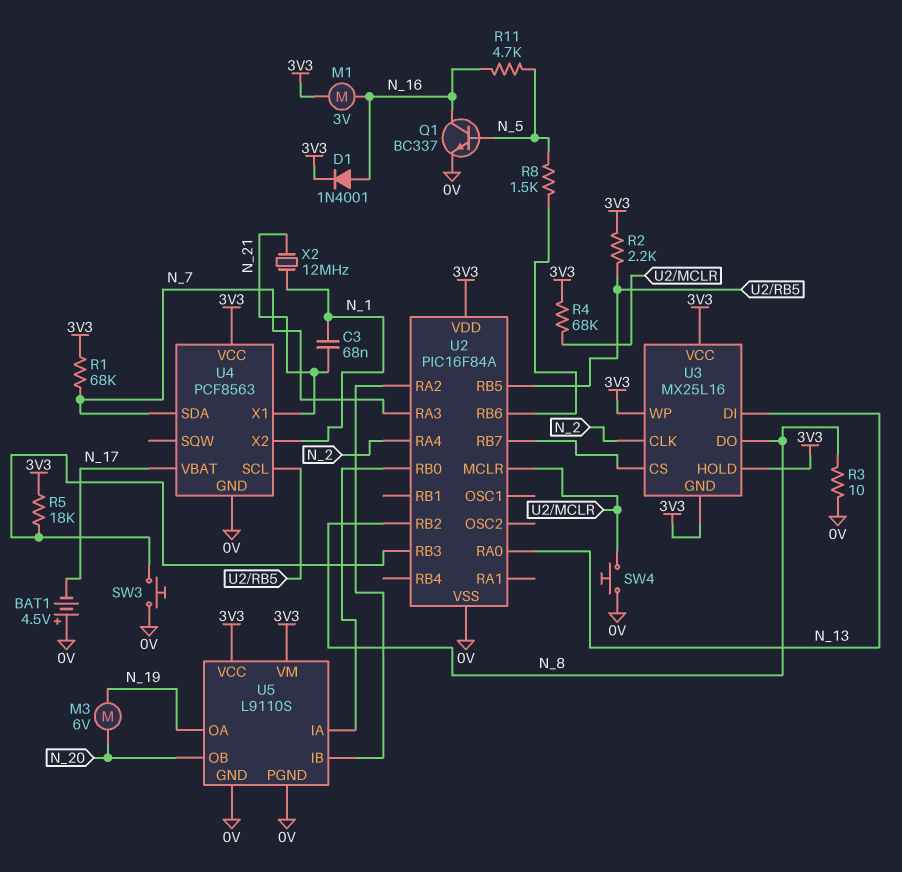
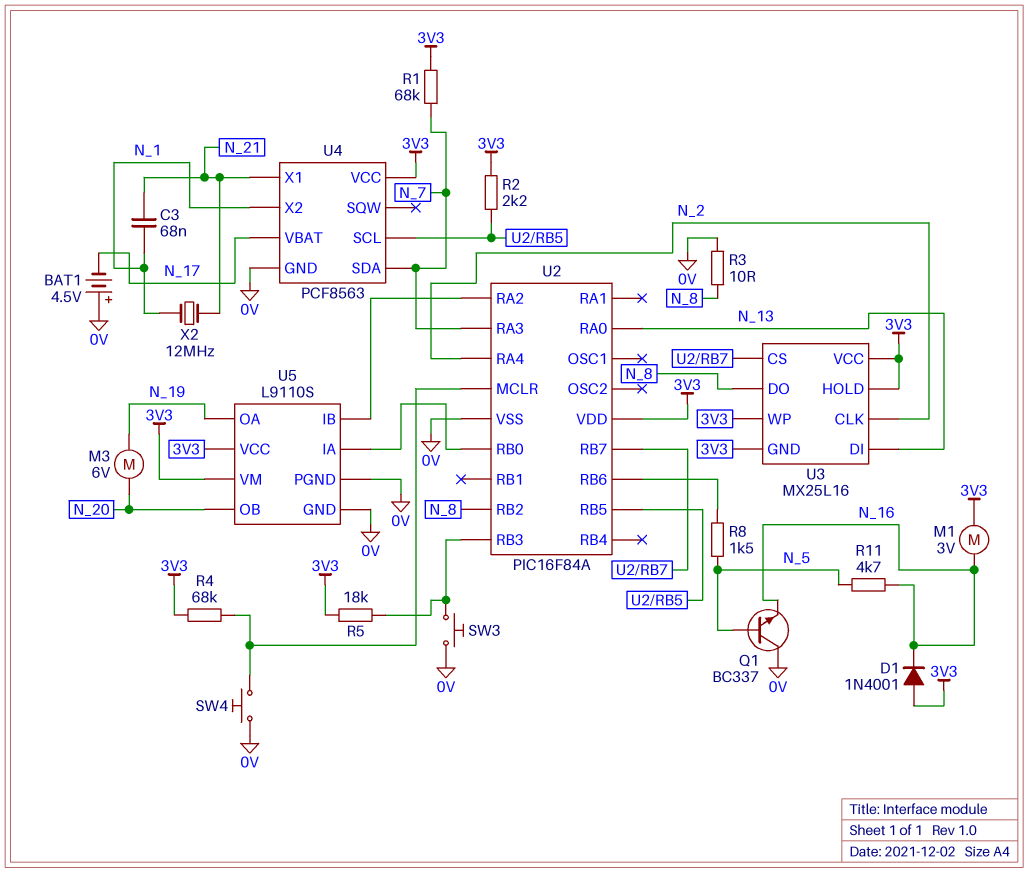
D1: diode 1N4001 (A N_16, K 3V3) -> diode 1N4001 (A 3V3, K N_16)
Q1: NPN BC337 (B N_5, C N_16, E 0V) -> NPN BC337 (B N_5, C 0V, E N_16)

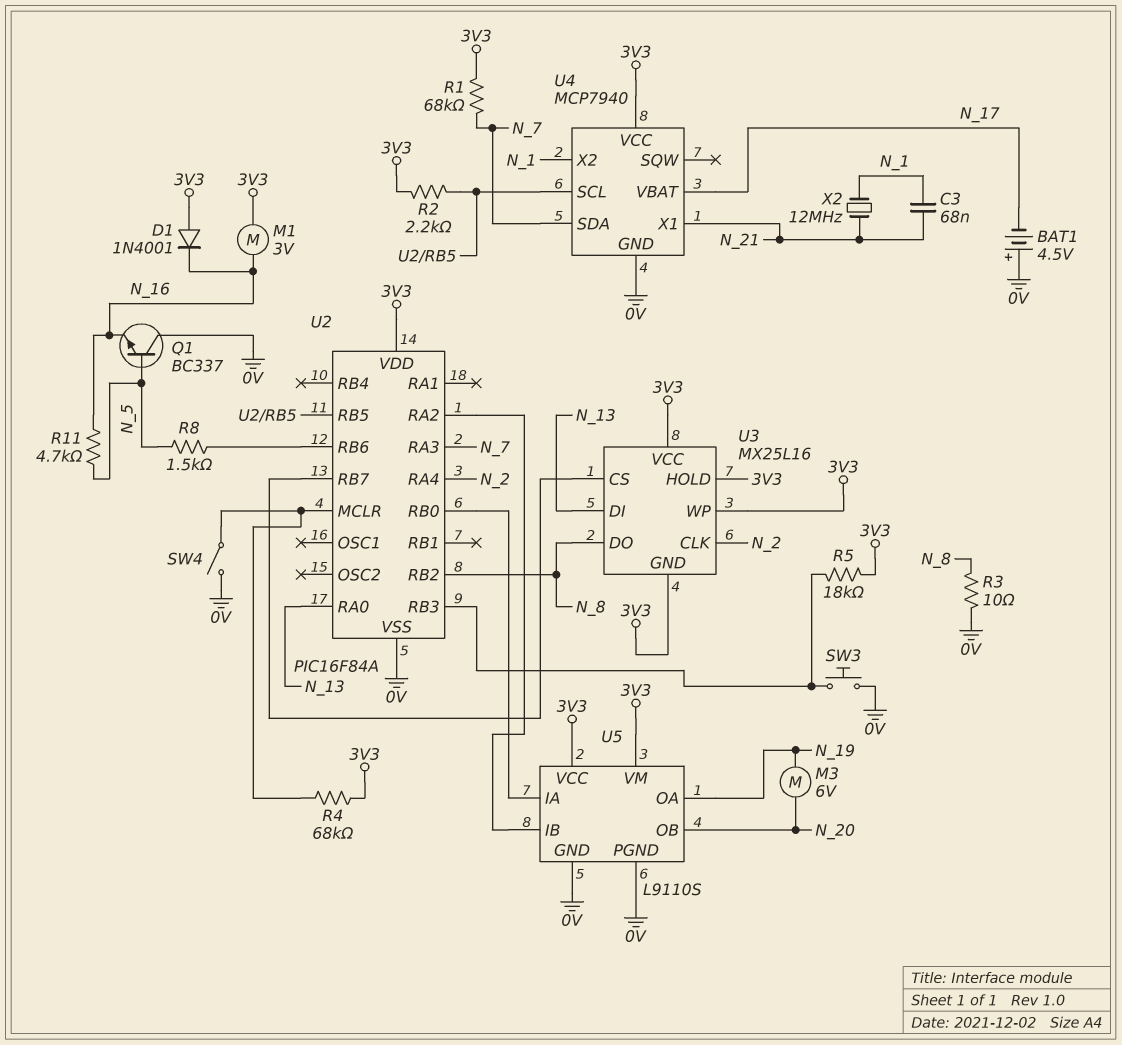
SW4: button (0V, U2/MCLR) -> switch (0V, U2/MCLR)
U4: PCF8563 -> MCP7940

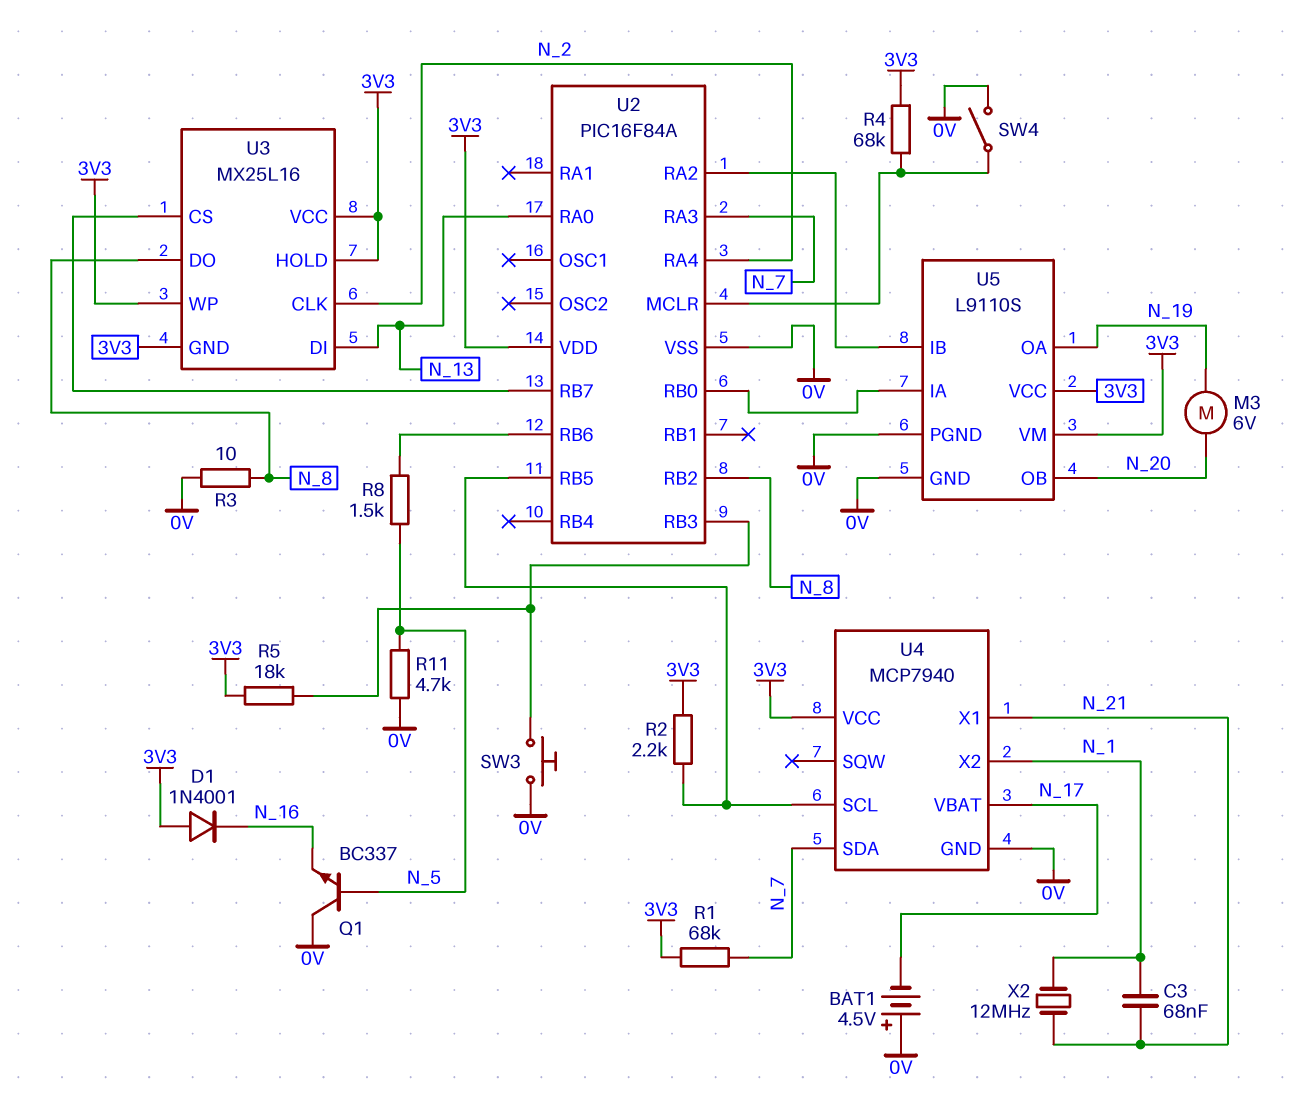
M1: motor 3V (3V3, N_16) -> none
R11: 4.7k (N_5, N_16) -> 4.7k (0V, N_5)

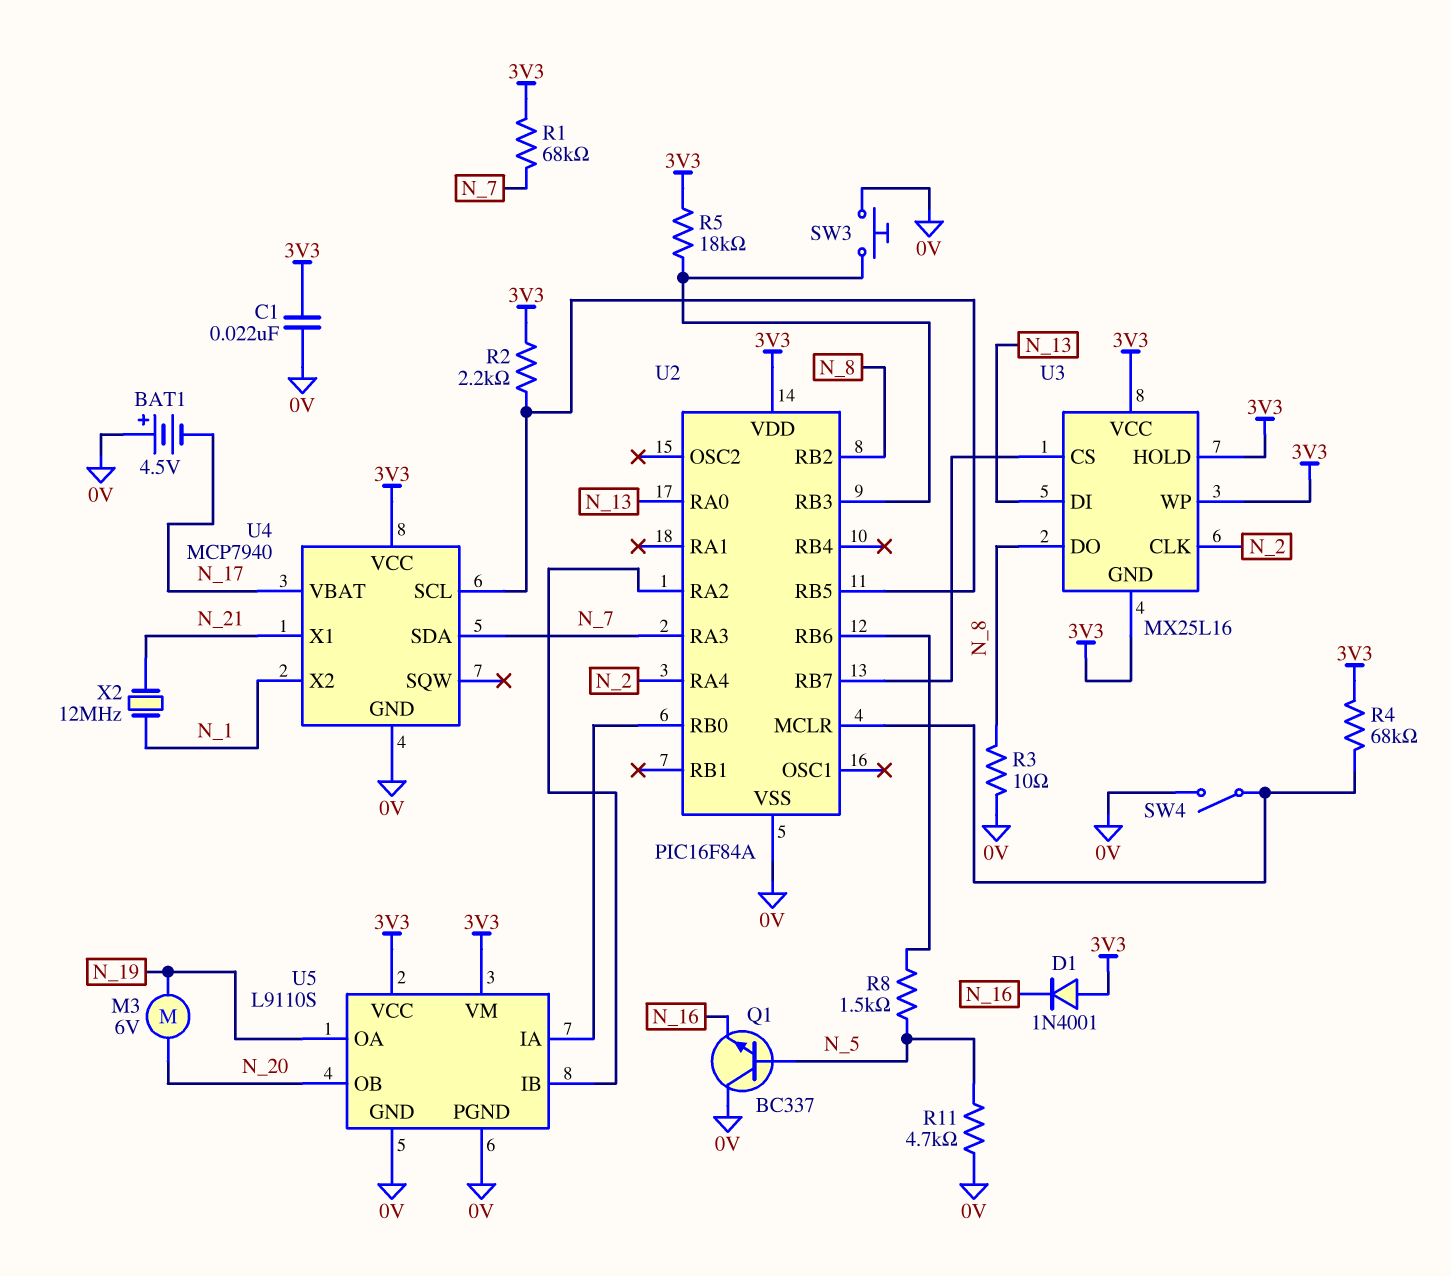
C1: none -> 22nF (0V, 3V3)
C3: 68nF (N_1, N_21) -> none

